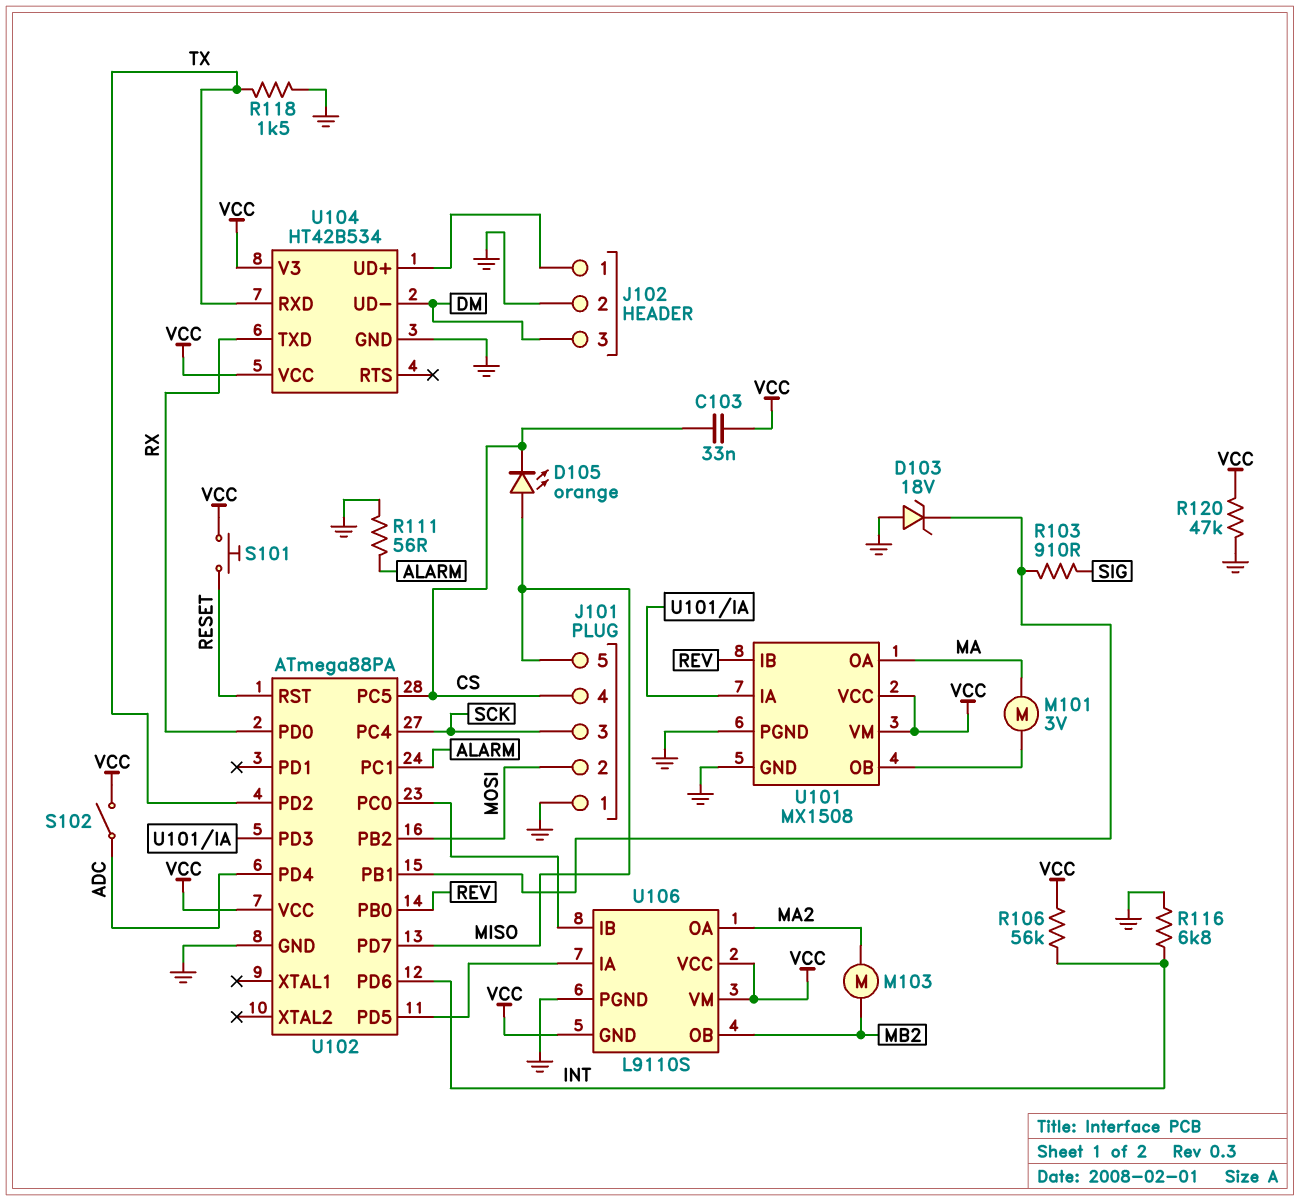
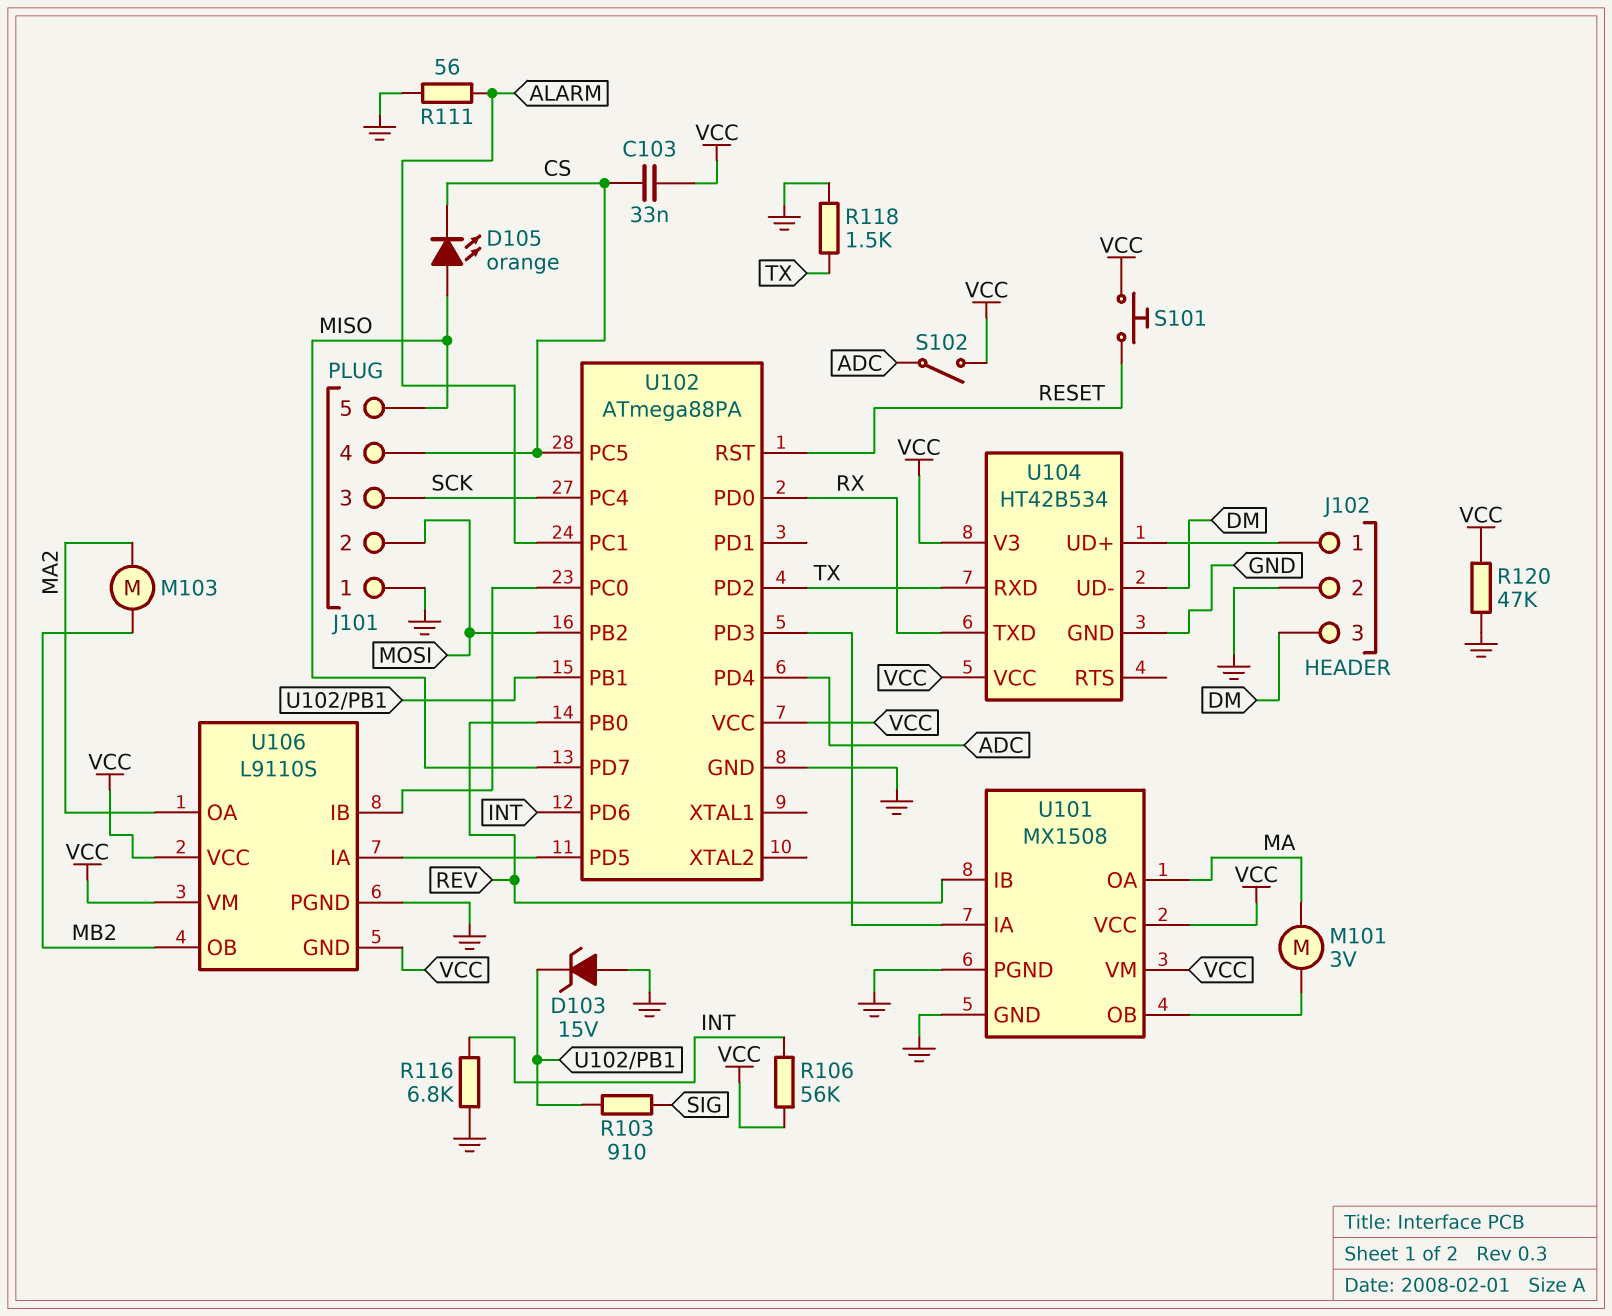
D103: zener 18V (A GND, K U102/PB1) -> zener 15V (A GND, K U102/PB1)

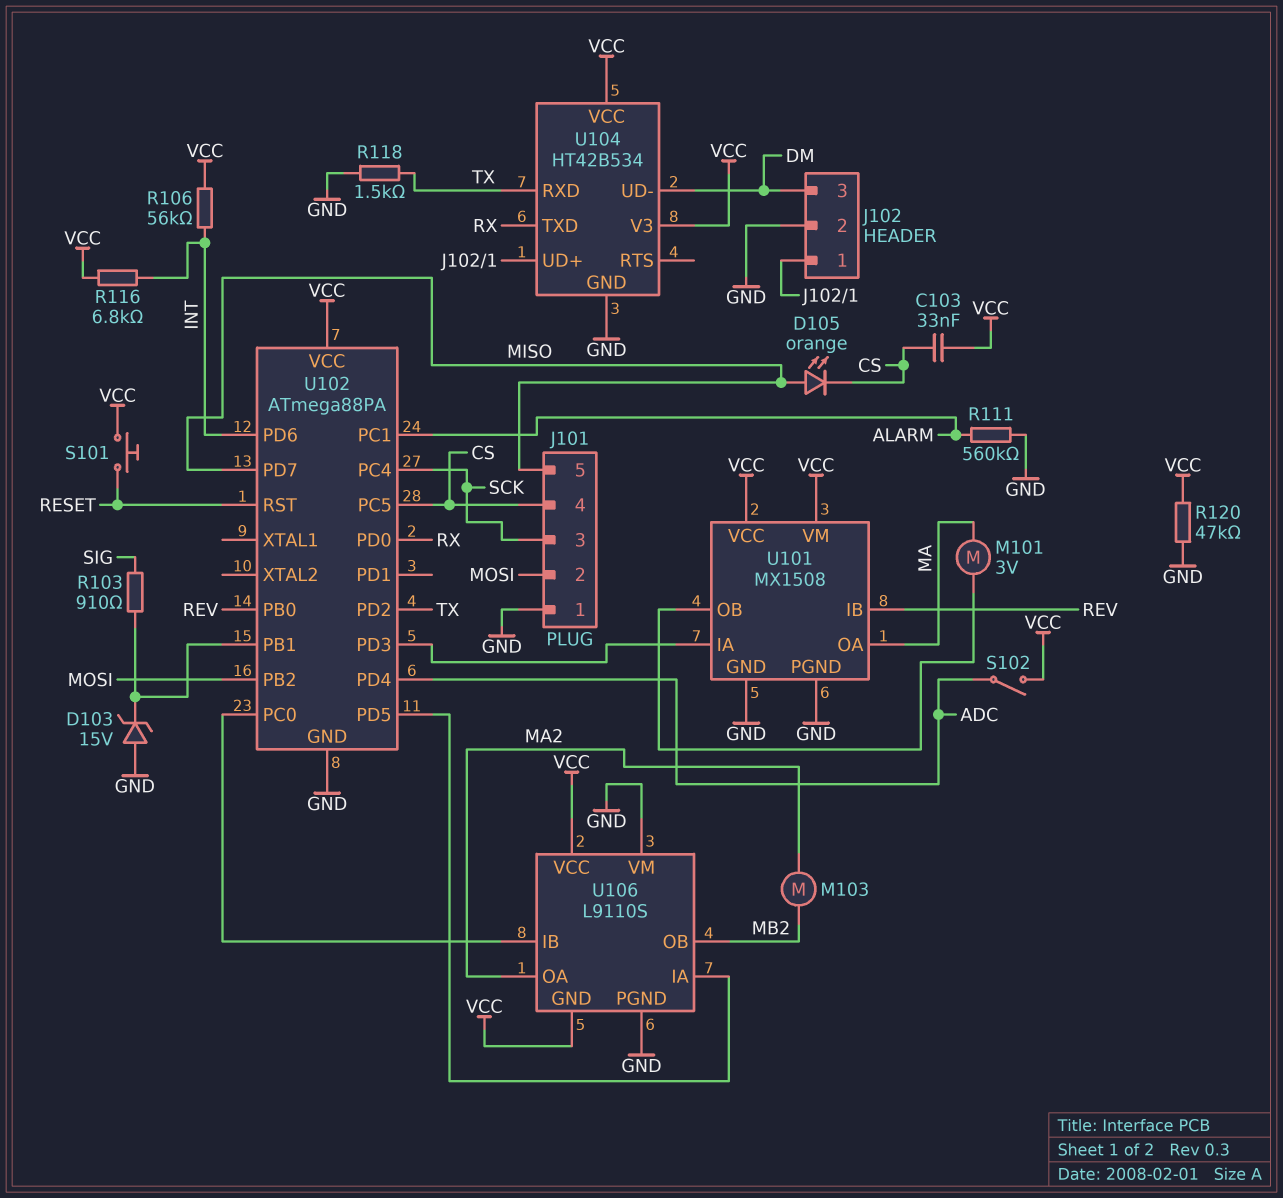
R111: 56 (ALARM, GND) -> 560k (ALARM, GND)
R116: 6.8k (GND, INT) -> 6.8k (INT, VCC)
U106 pin VM: VCC -> GND

